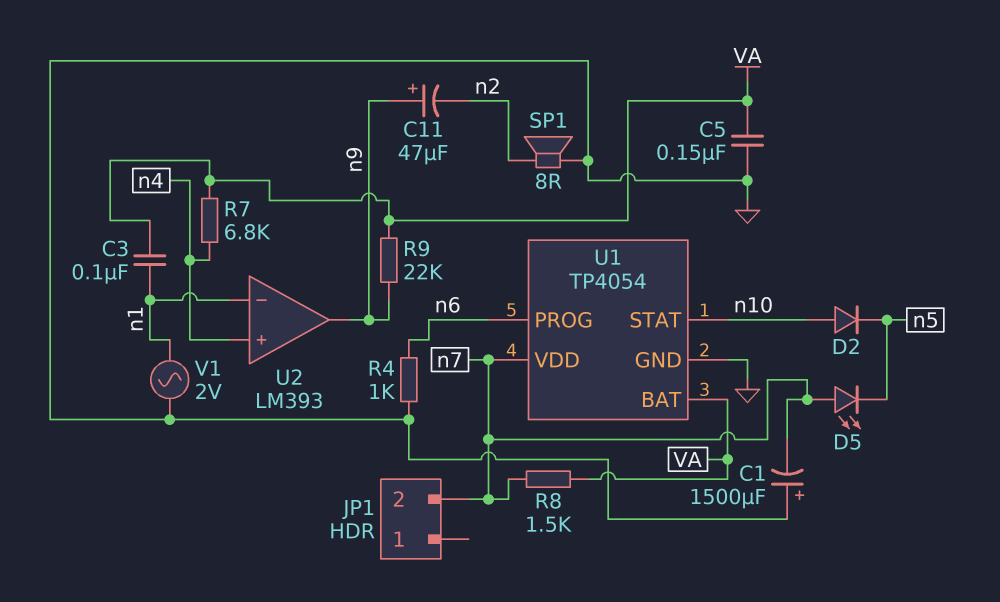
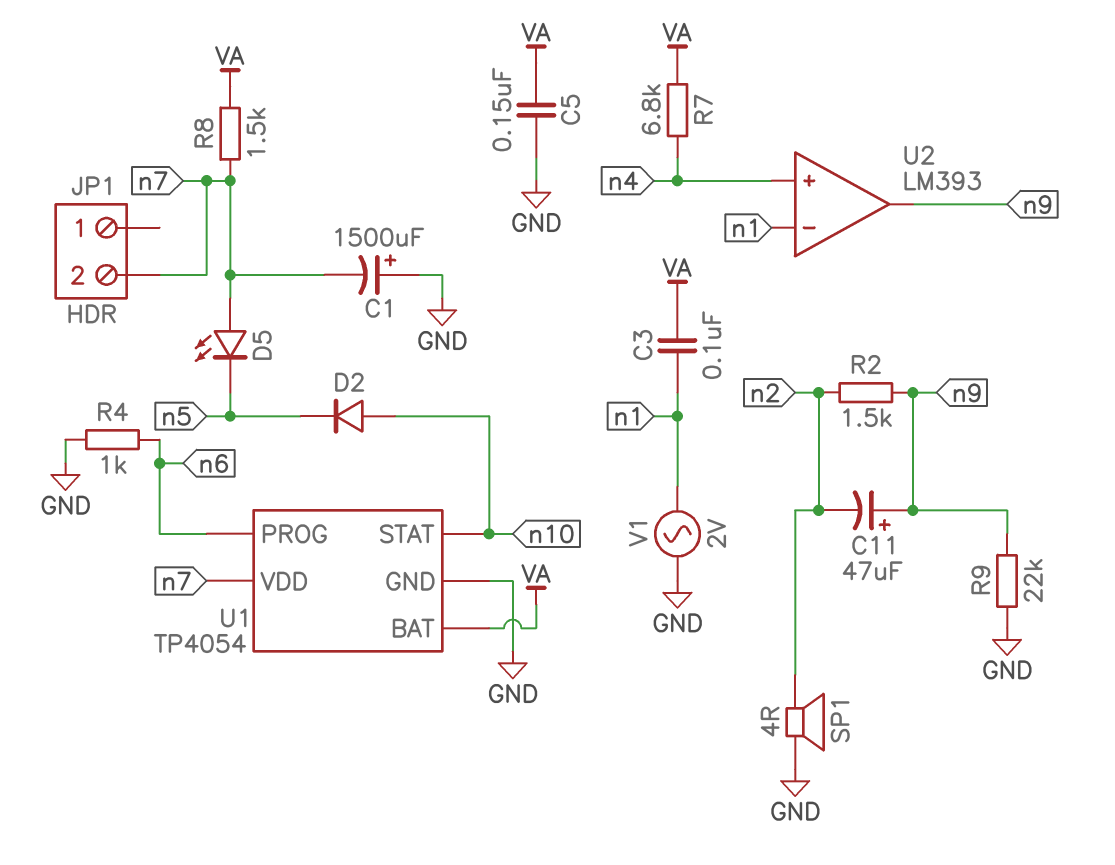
R2: none -> 1.5k (n2, n9)
R9: 22k (VA, n9) -> 22k (GND, n9)
SP1: speaker 8R (GND, n2) -> speaker 4R (GND, n2)

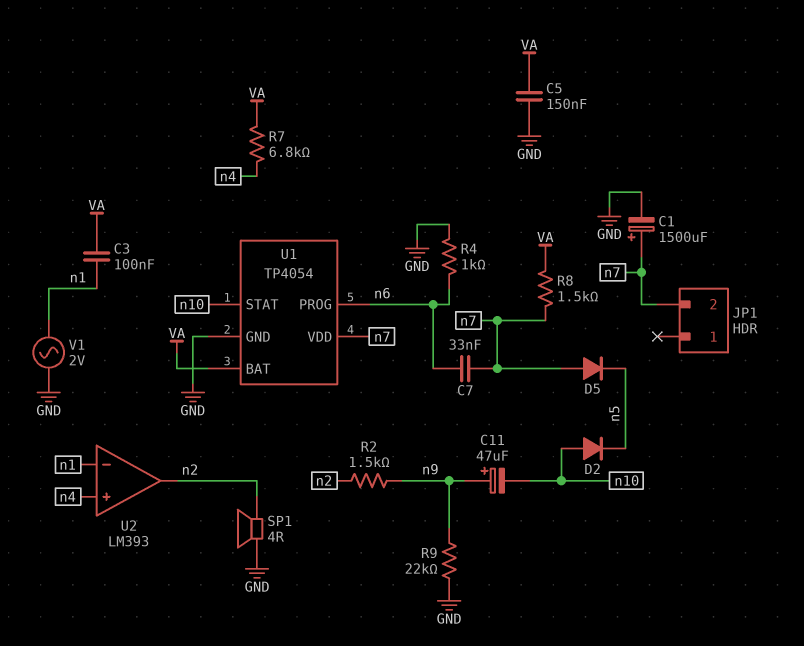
C1: 1500uF (plus GND, minus n7) -> 1500uF (plus n7, minus GND)
C7: none -> 33nF (n6, n7)
C11: 47uF (plus n9, minus n2) -> 47uF (plus n9, minus n10)
D5: LED (A n7, K n5) -> diode (A n7, K n5)
U2 pin out: n9 -> n2

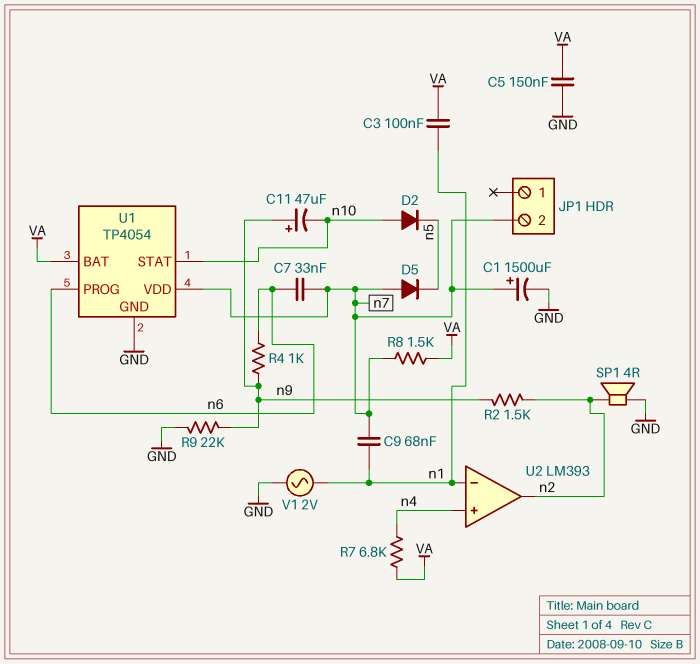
C9: none -> 68nF (n1, n7)
R4: 1k (GND, n6) -> 1k (n6, n9)

